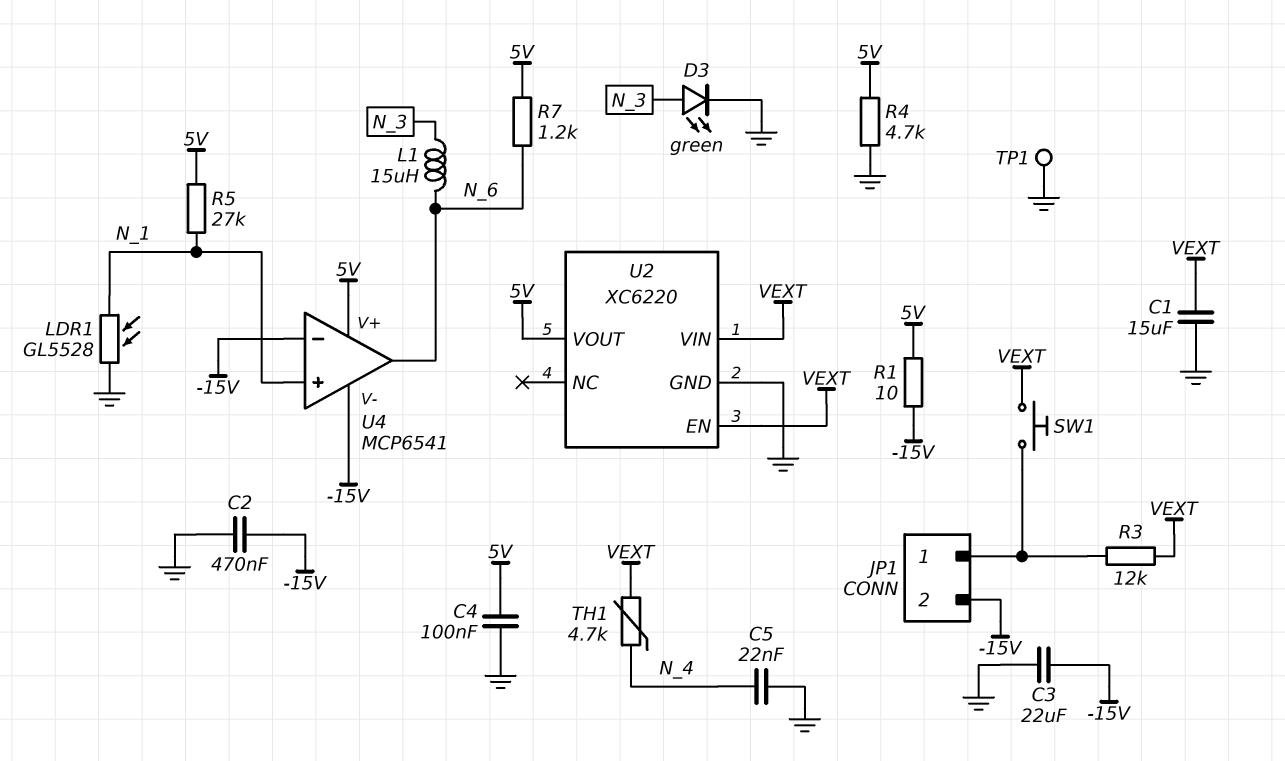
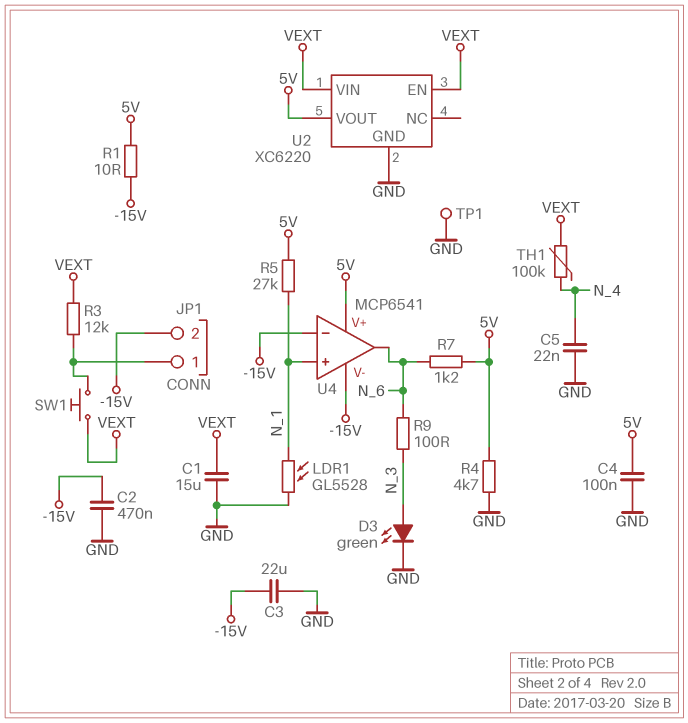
L1: 15uH (N_3, N_6) -> none
R9: none -> 100 (N_3, N_6)
TH1: 4.7k (N_4, VEXT) -> 100k (N_4, VEXT)

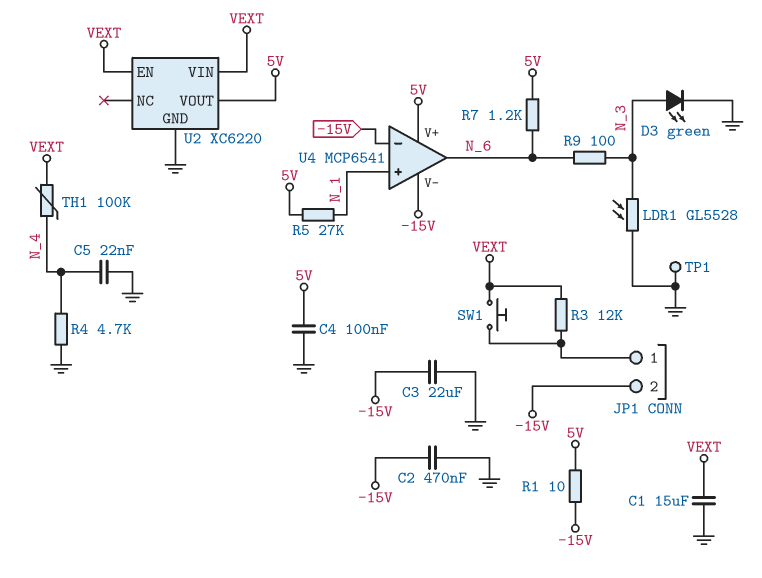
LDR1: GL5528 (GND, N_1) -> GL5528 (GND, N_3)
R4: 4.7k (5V, GND) -> 4.7k (GND, N_4)

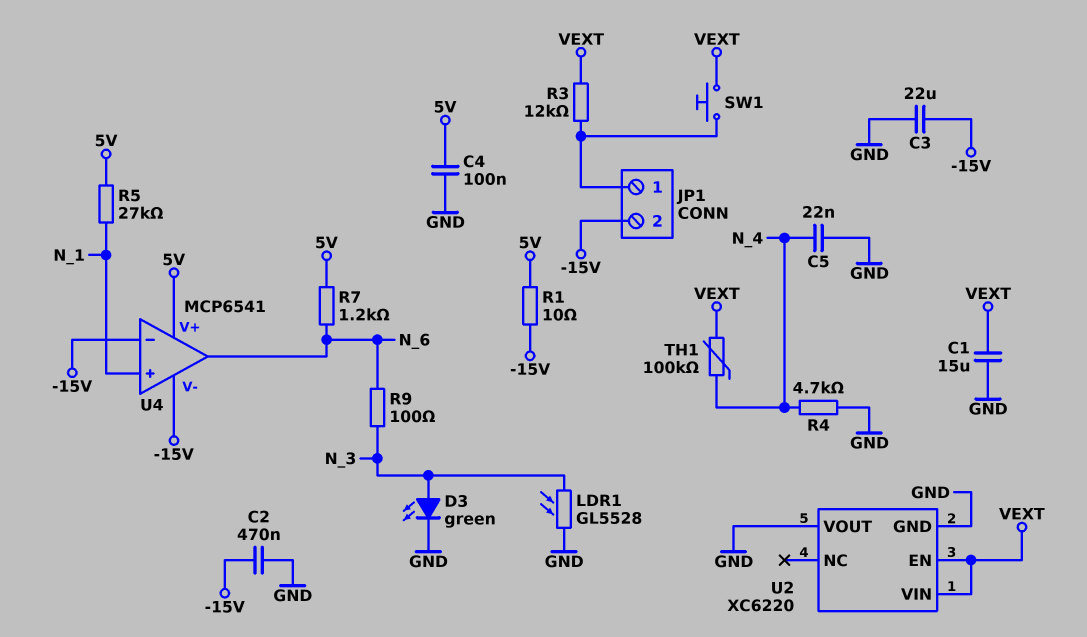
TP1: test point (GND) -> none
U2 pin VOUT: 5V -> GND

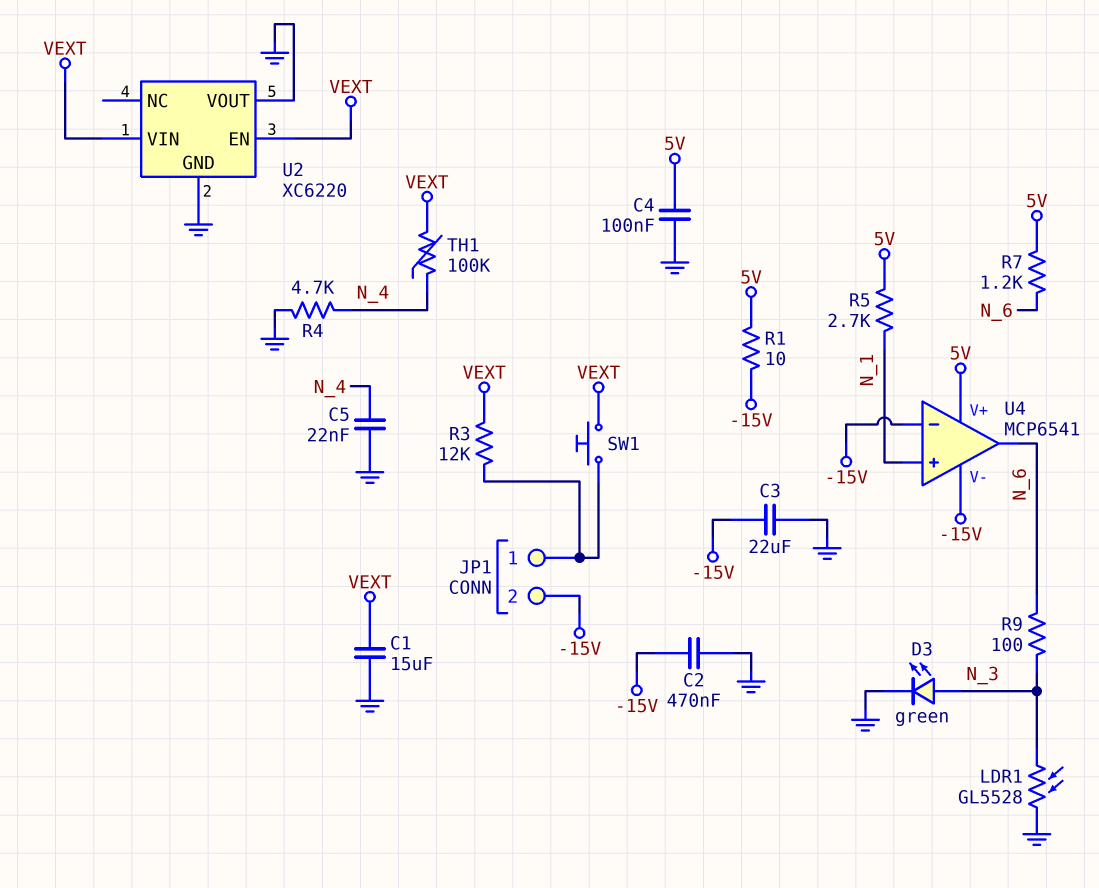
R5: 27k (5V, N_1) -> 2.7k (5V, N_1)

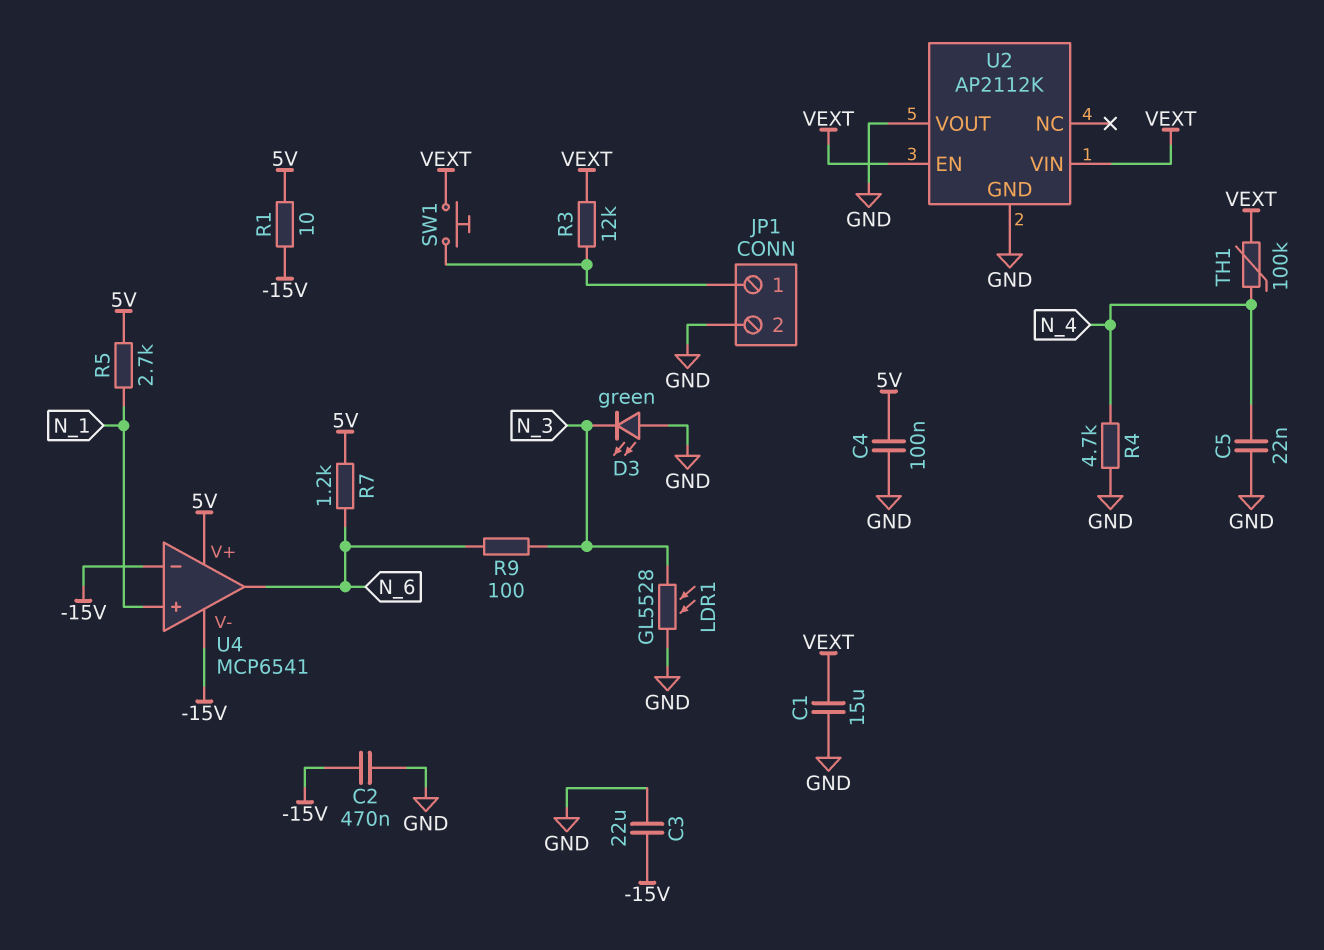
D3: LED green (A N_3, K GND) -> LED green (A GND, K N_3)
JP1 pin 2: -15V -> GND
U2: XC6220 -> AP2112K

